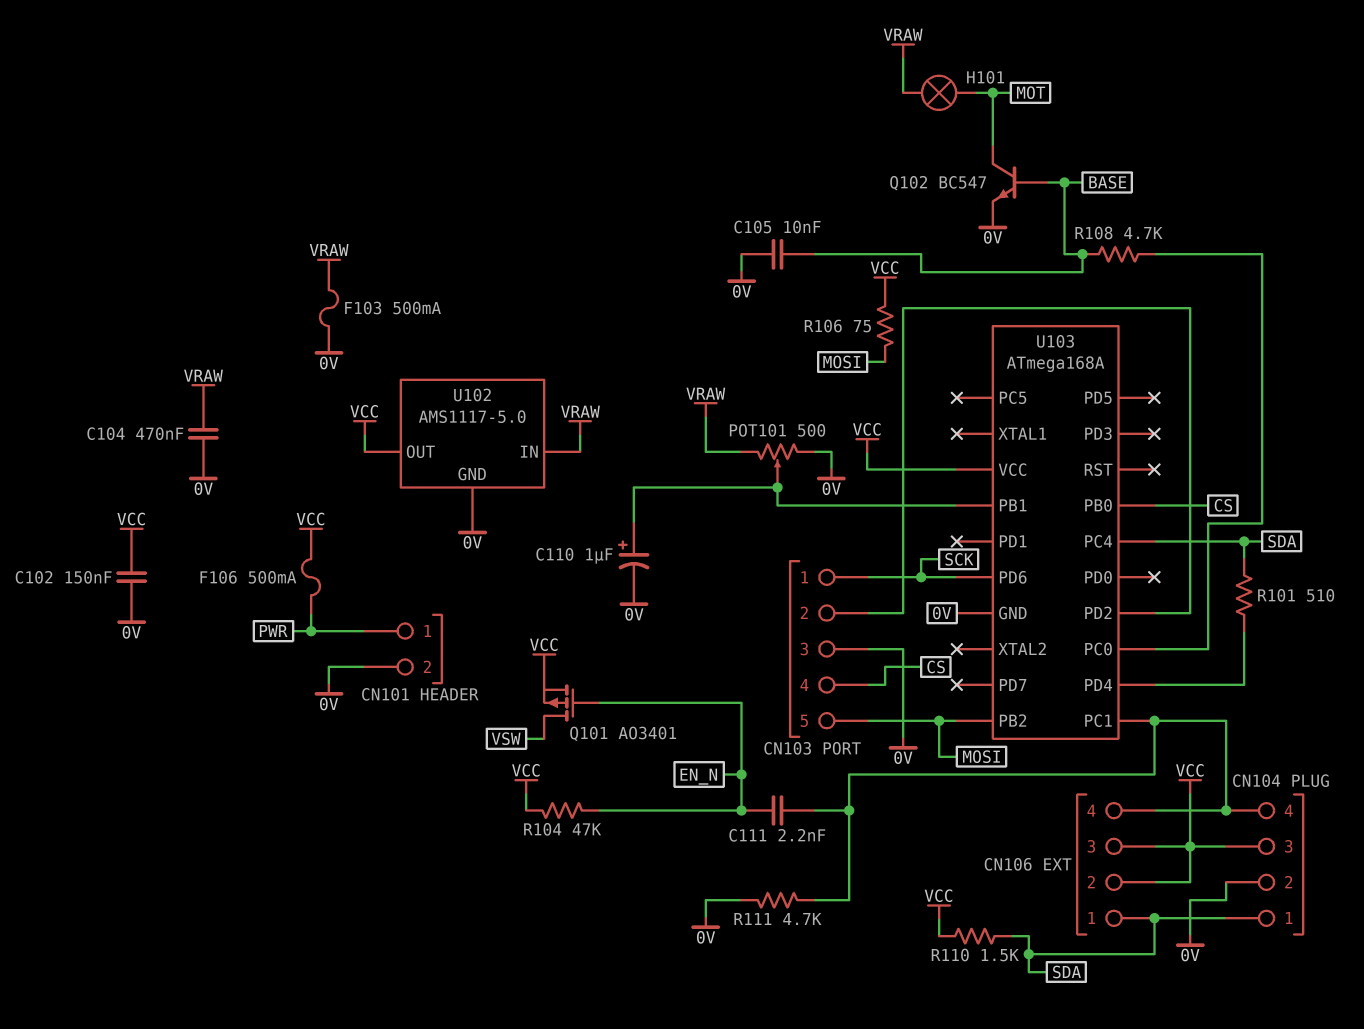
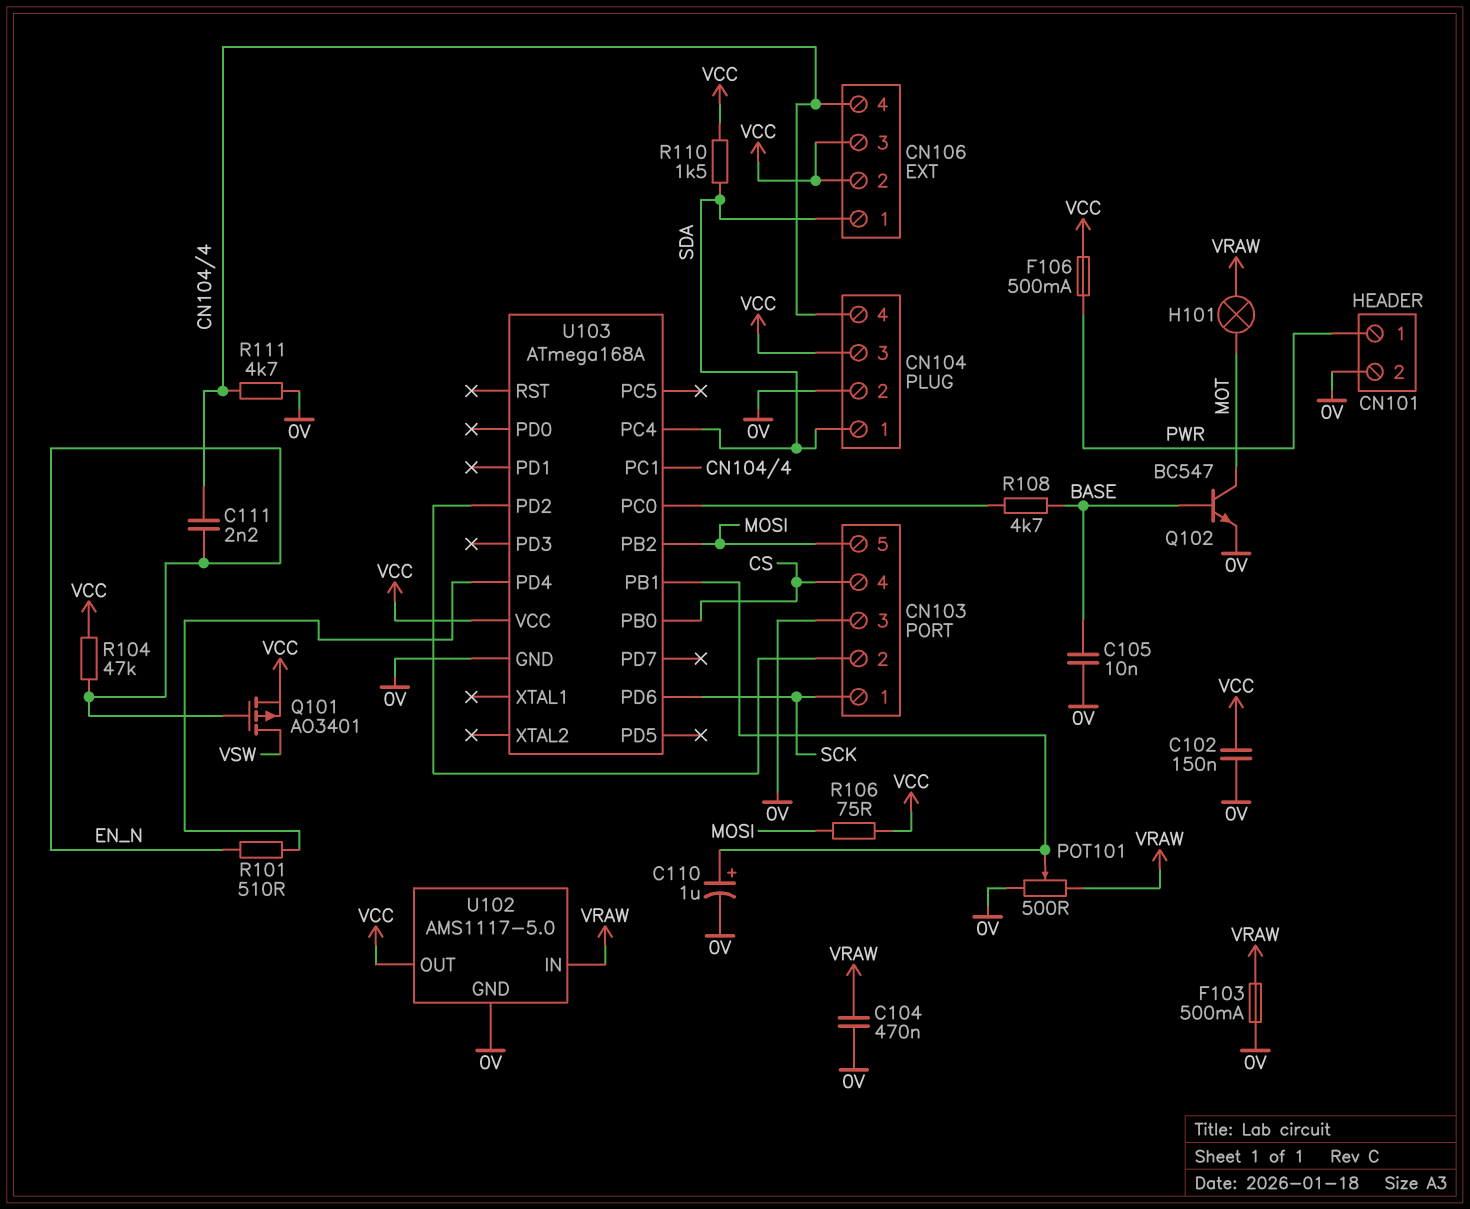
R101: 510 (SDA, U103/PD4) -> 510 (EN_N, U103/PD4)

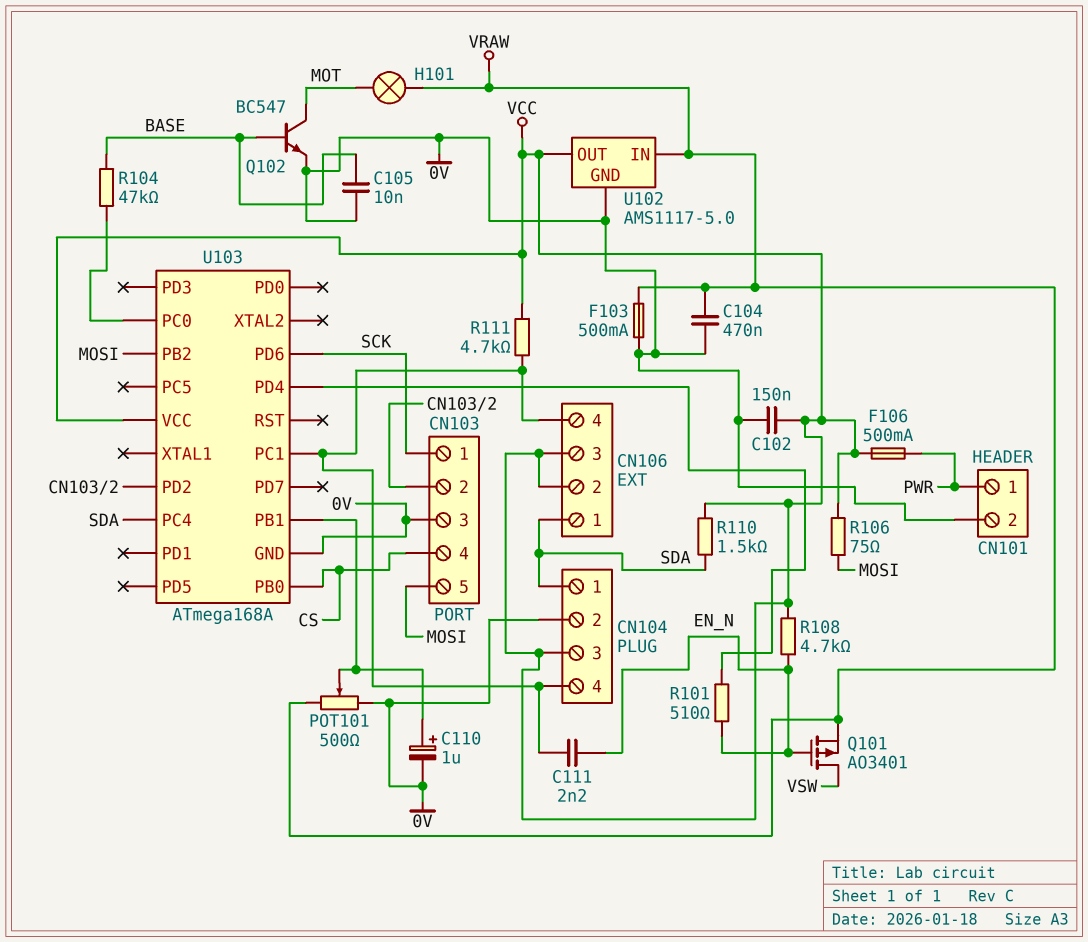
Q101: PMOS AO3401 (G EN_N, D VSW, S VCC) -> PMOS AO3401 (G EN_N, D VSW, S VRAW)
R104: 47k (EN_N, VCC) -> 47k (BASE, U103/PC0)
R108: 4.7k (BASE, U103/PC0) -> 4.7k (EN_N, VCC)
R111: 4.7k (0V, CN104/4) -> 4.7k (CN104/4, VCC)

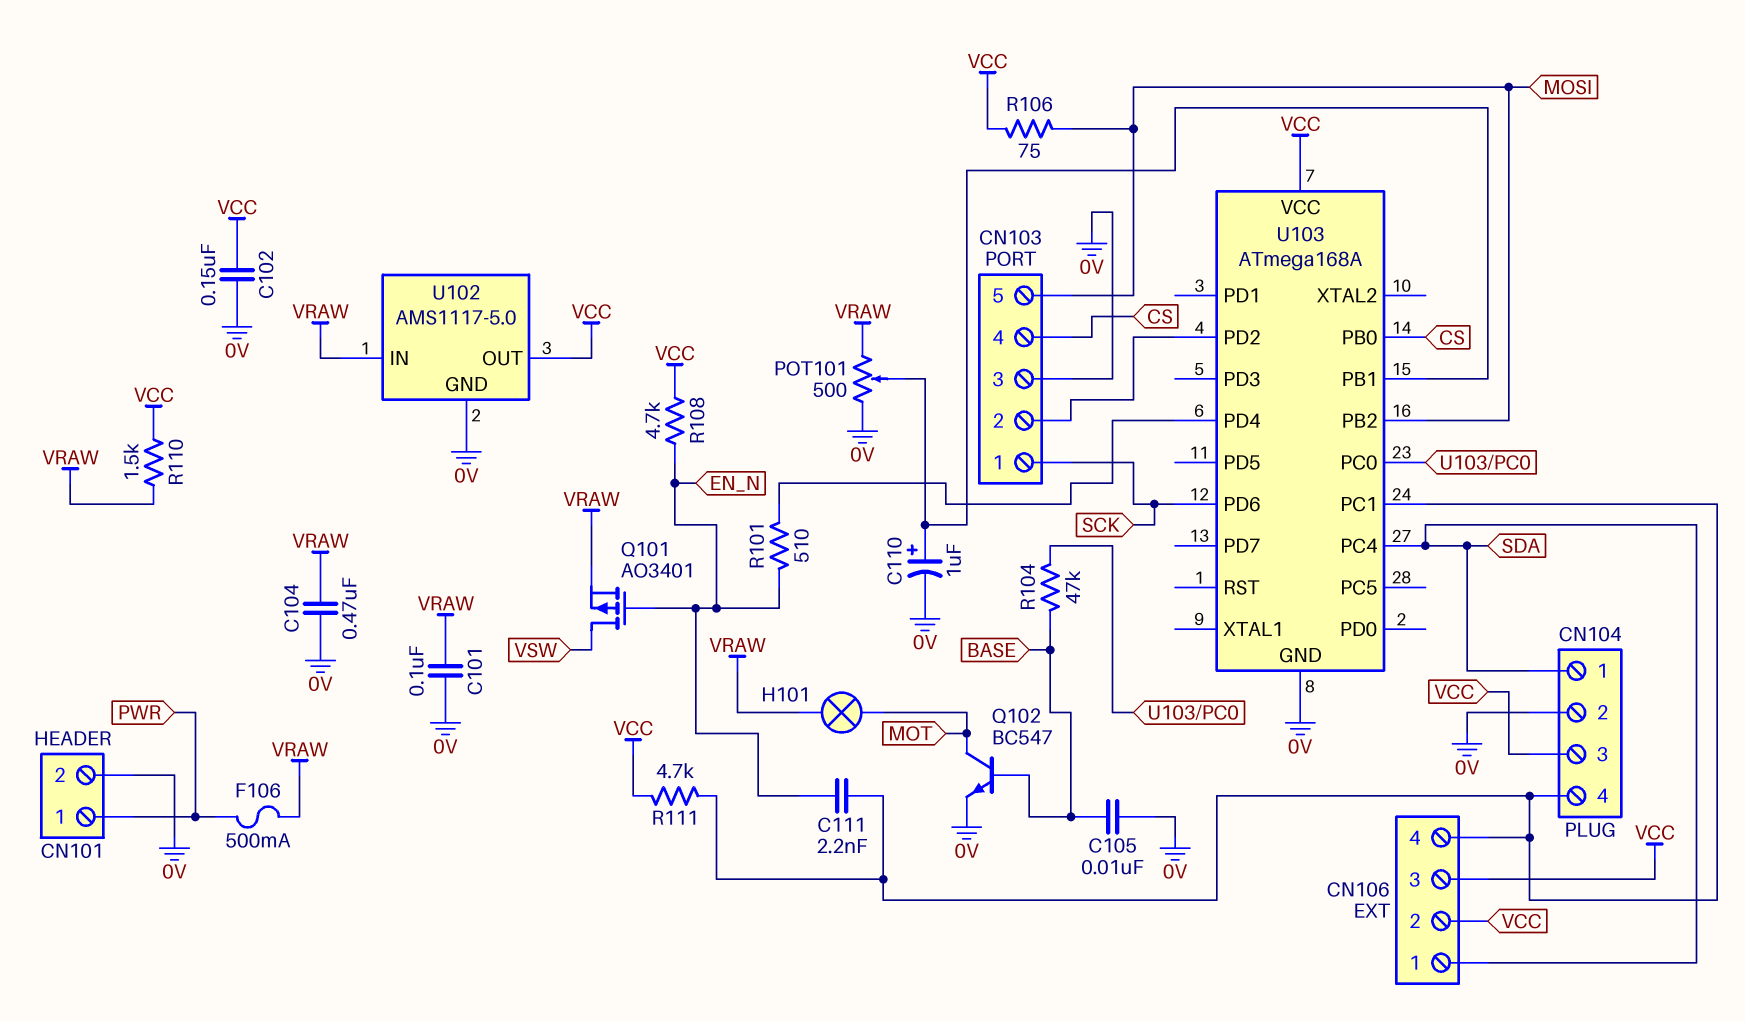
C101: none -> 100nF (0V, VRAW)
F103: 500mA (0V, VRAW) -> none
F106: 500mA (PWR, VCC) -> 500mA (PWR, VRAW)
R110: 1.5k (SDA, VCC) -> 1.5k (VCC, VRAW)

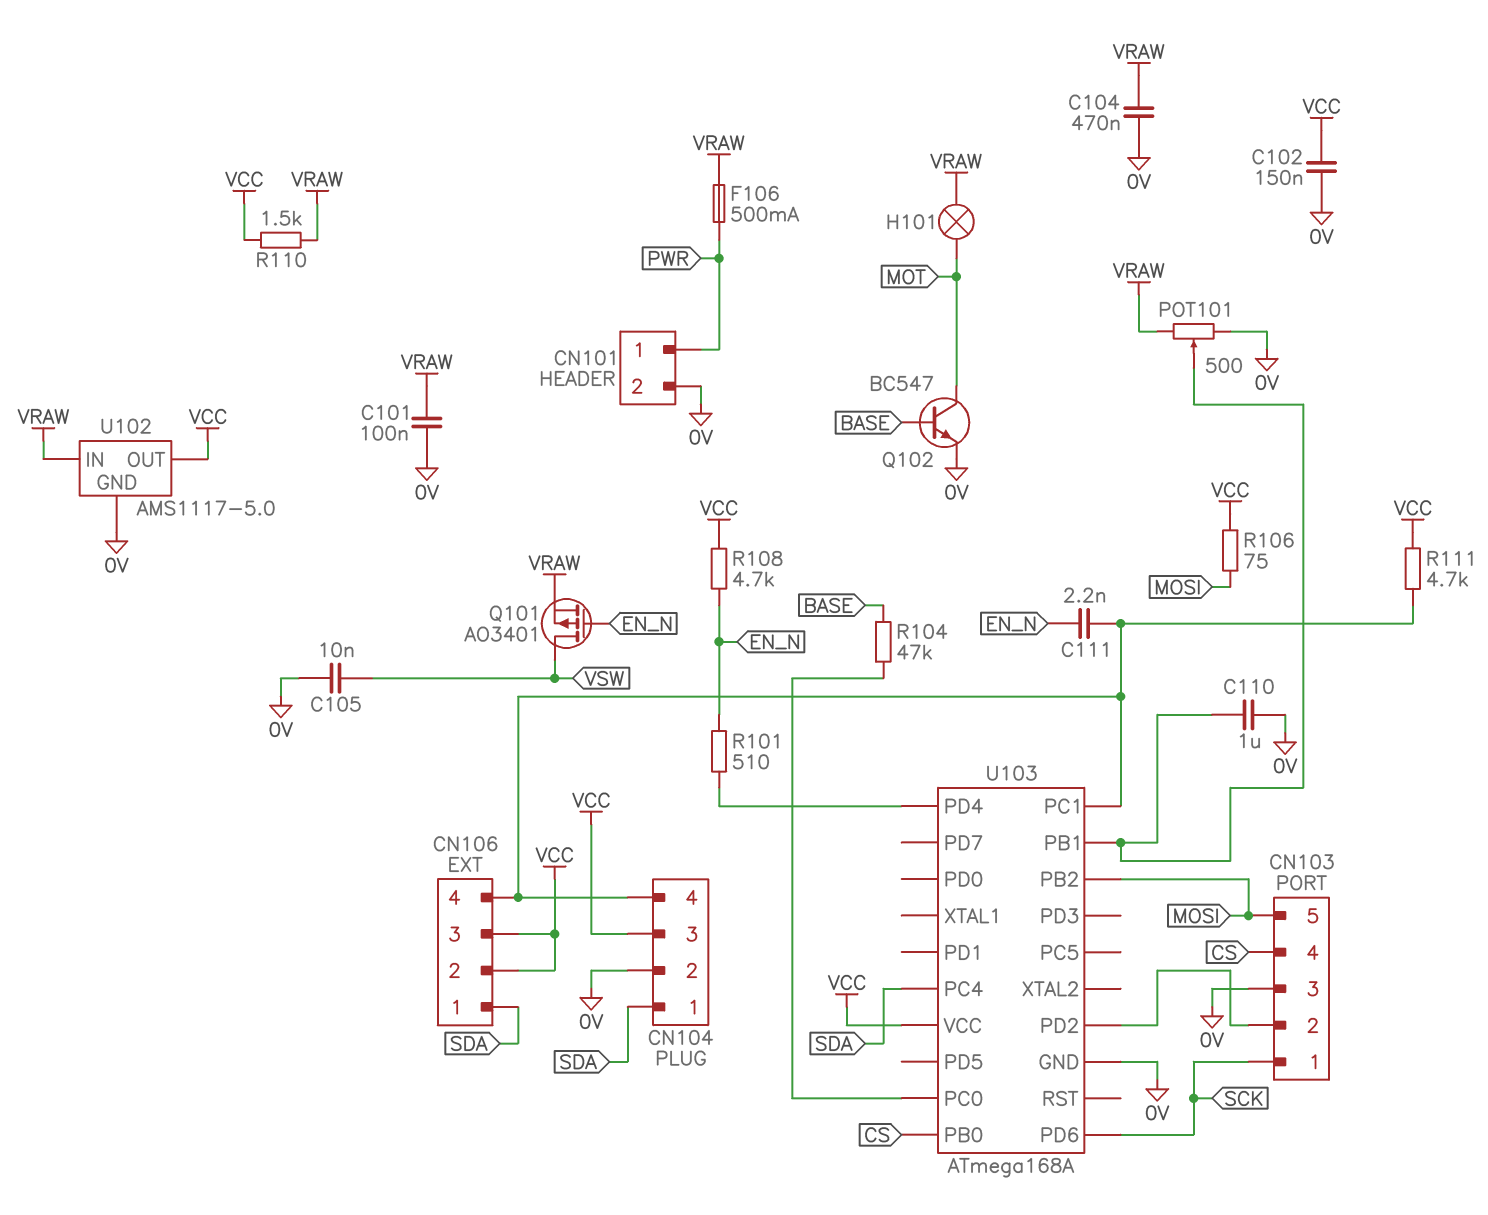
C105: 10nF (0V, BASE) -> 10nF (0V, VSW)
C110: 1uF (plus U103/PB1, minus 0V) -> 1uF (0V, U103/PB1)

